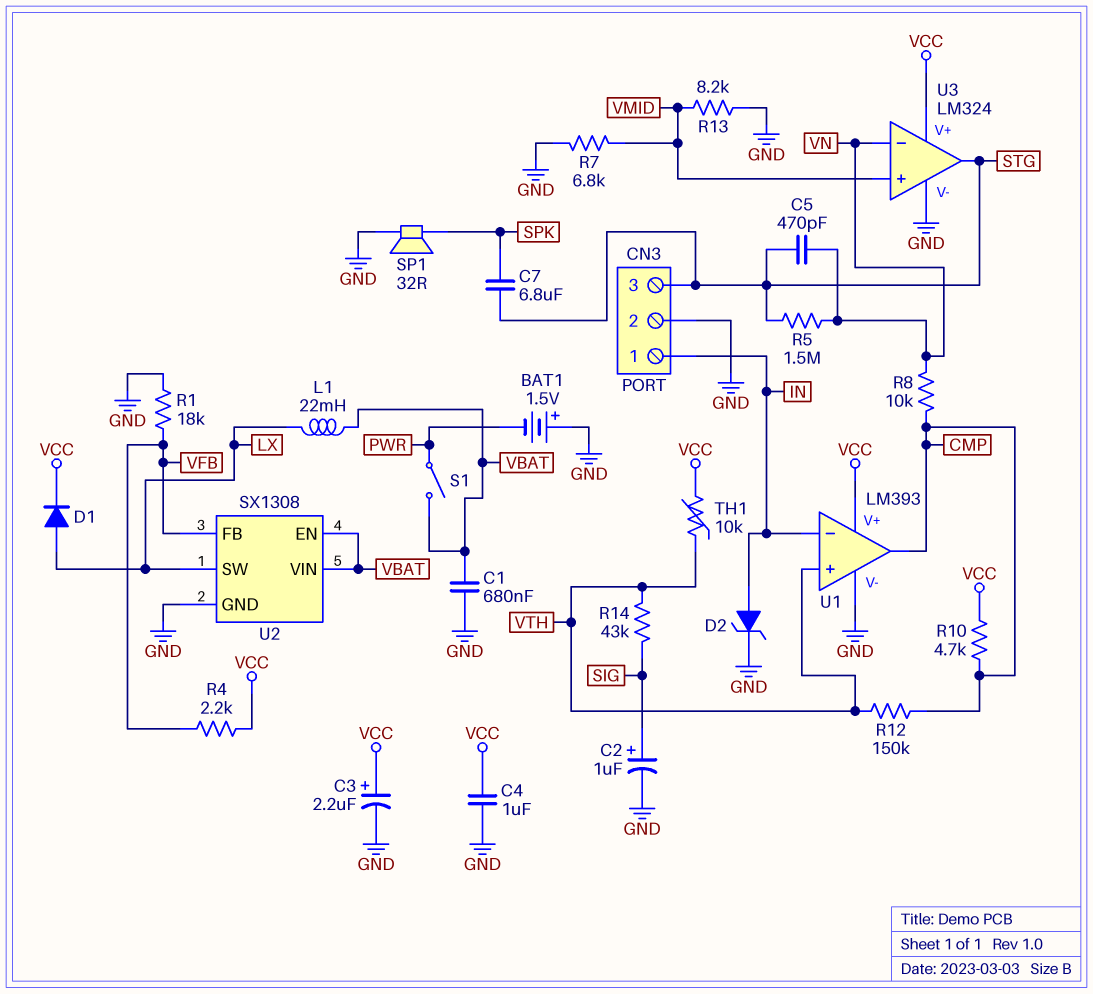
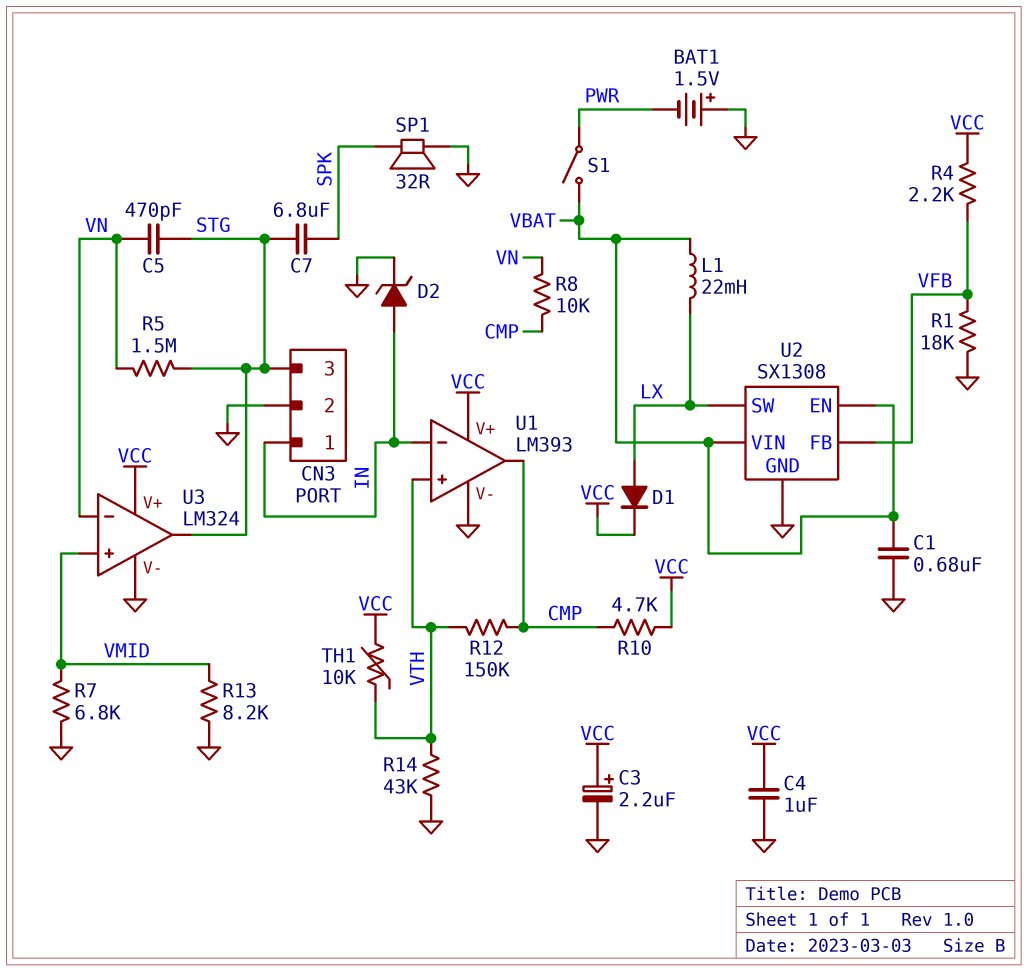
C2: 1uF (plus SIG, minus GND) -> none
R14: 43k (SIG, VTH) -> 43k (GND, VTH)

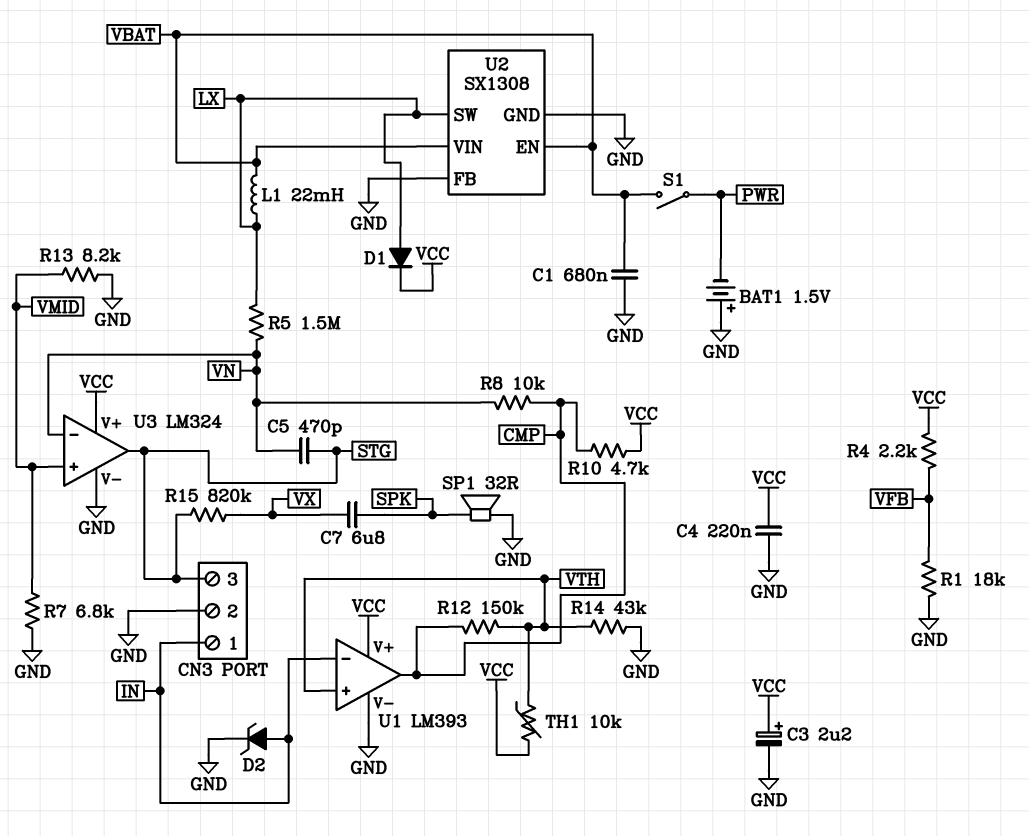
C4: 1uF (GND, VCC) -> 220nF (GND, VCC)
C7: 6.8uF (SPK, STG) -> 6.8uF (SPK, VX)
R5: 1.5M (STG, VN) -> 1.5M (LX, VN)
R15: none -> 820k (STG, VX)
U2 pin FB: VFB -> GND

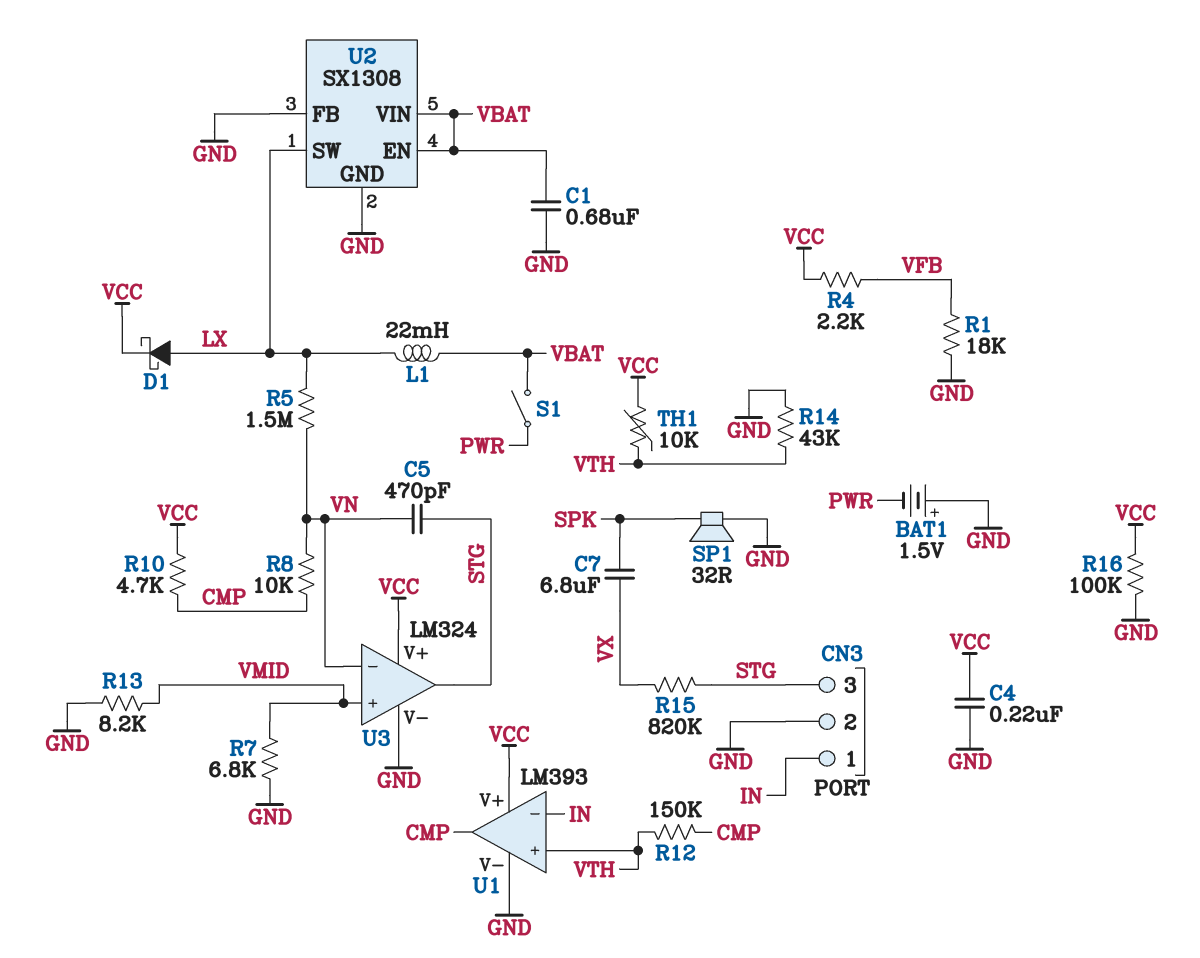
C3: 2.2uF (plus VCC, minus GND) -> none
D1: diode (A LX, K VCC) -> schottky (A LX, K VCC)
D2: zener (A IN, K GND) -> none
R16: none -> 100k (GND, VCC)

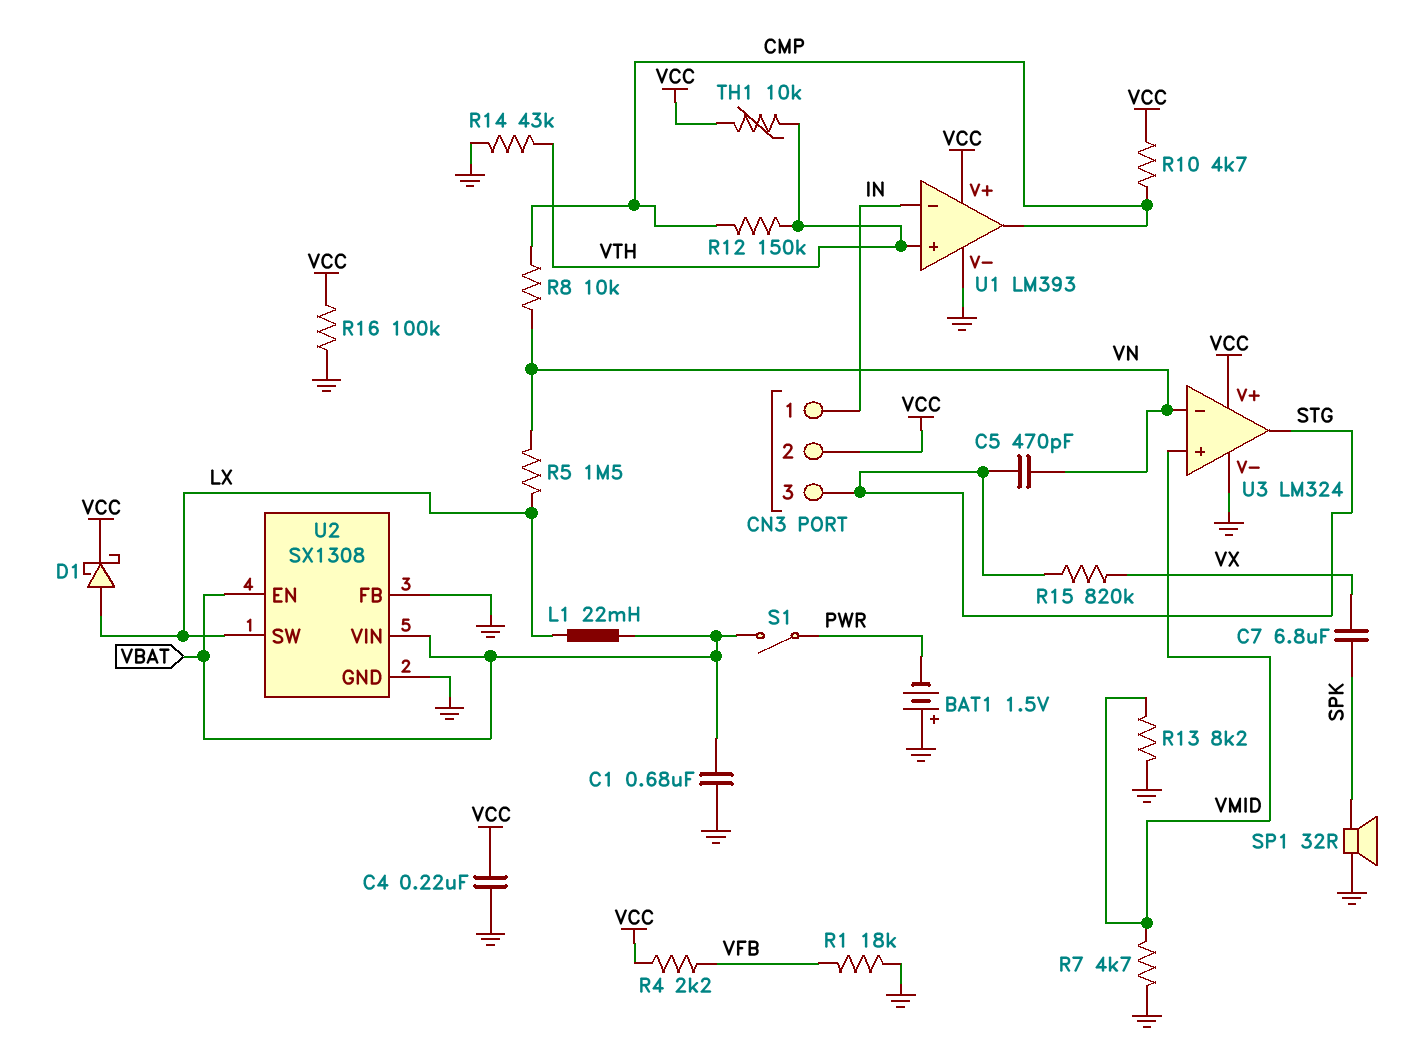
CN3 pin 2: GND -> VCC
R7: 6.8k (GND, VMID) -> 4.7k (GND, VMID)

